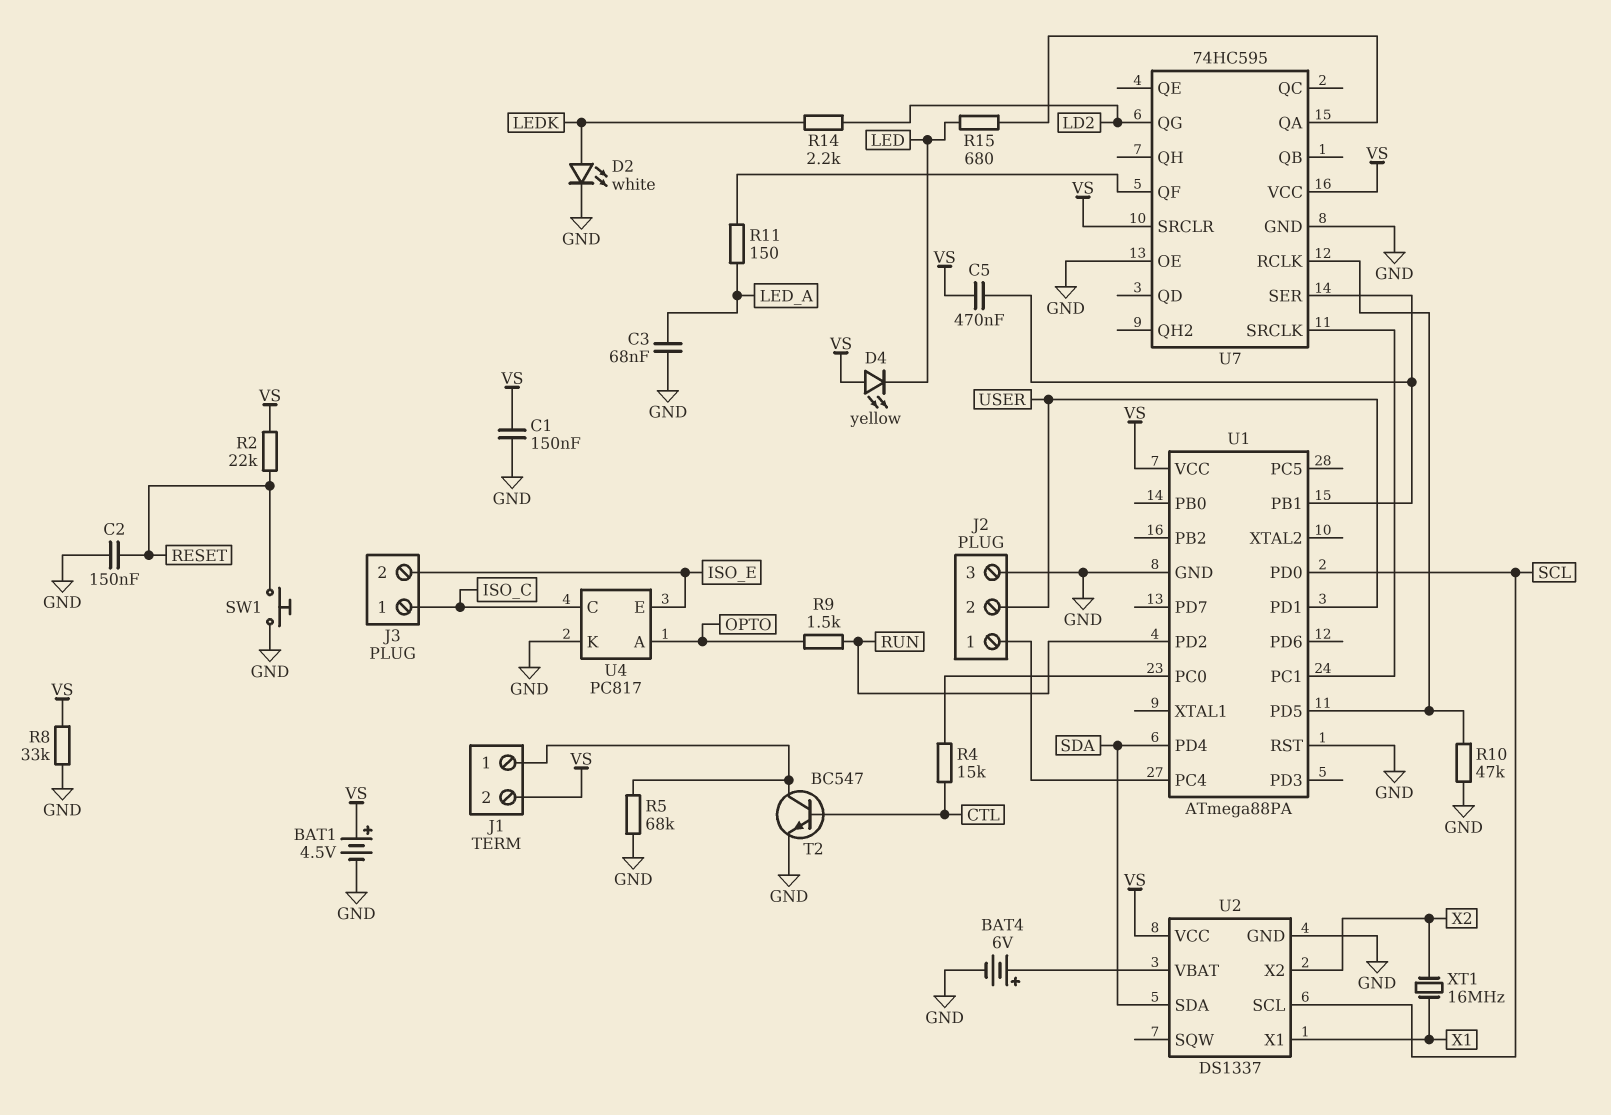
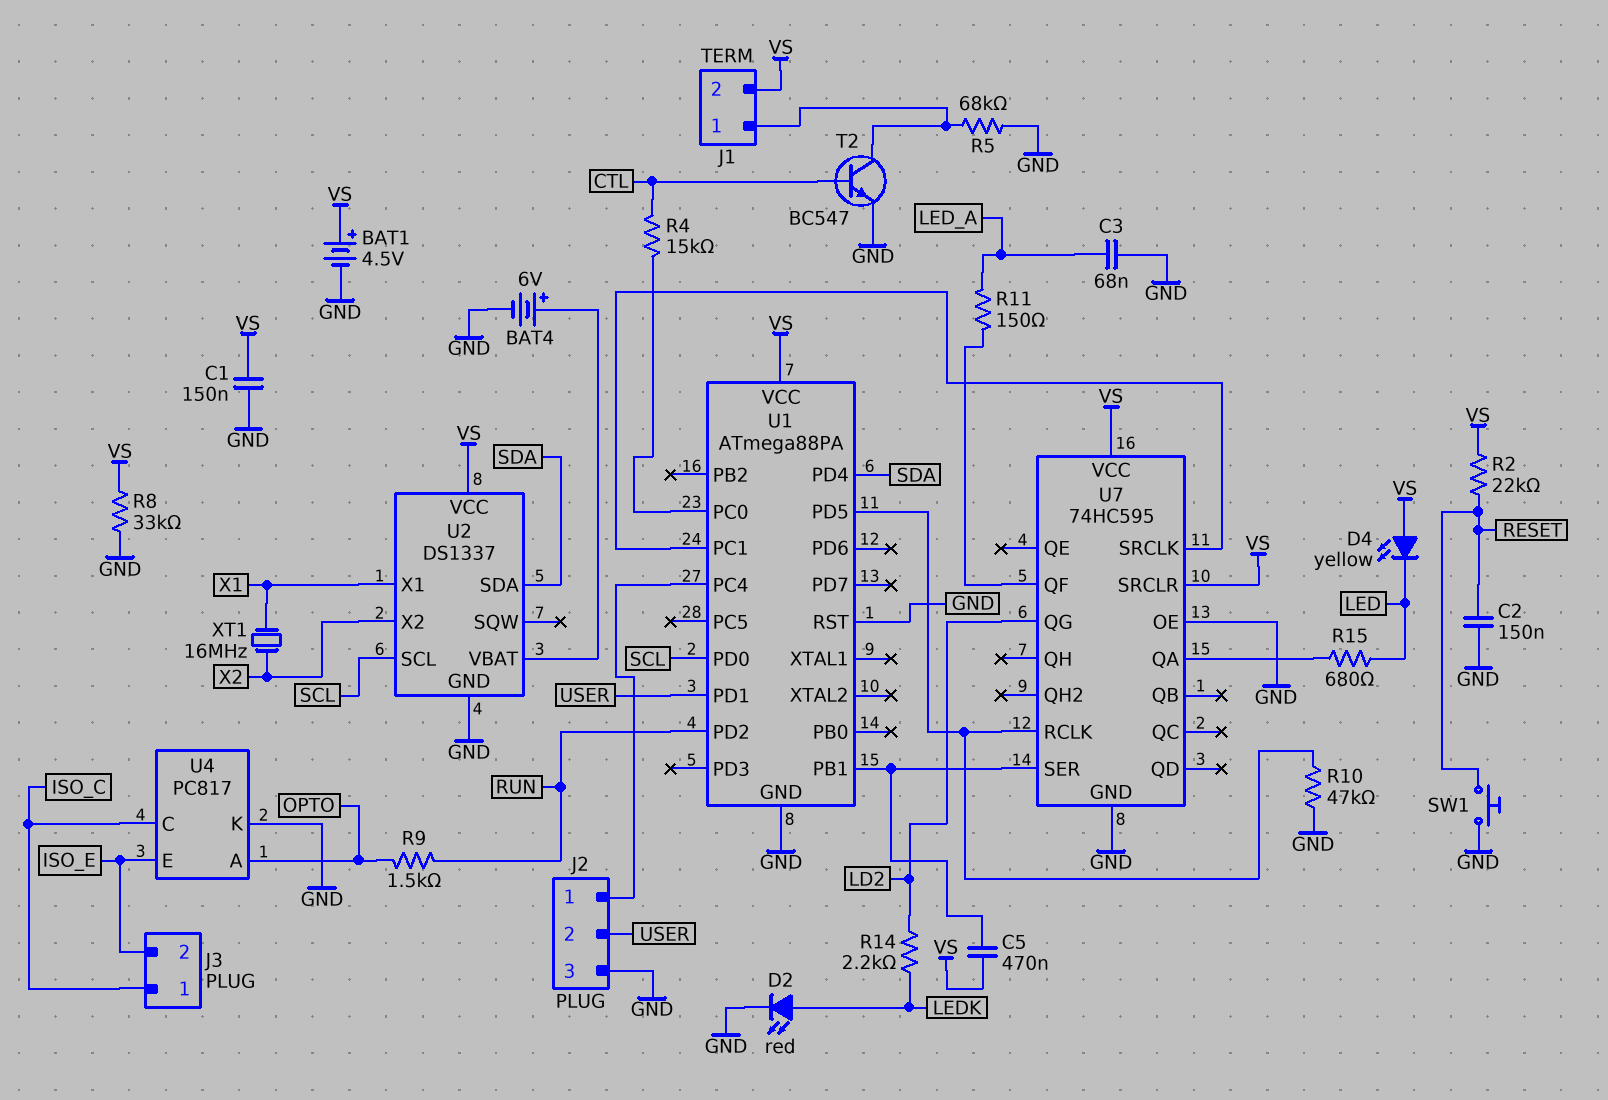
D2: LED white (A LEDK, K GND) -> LED red (A LEDK, K GND)

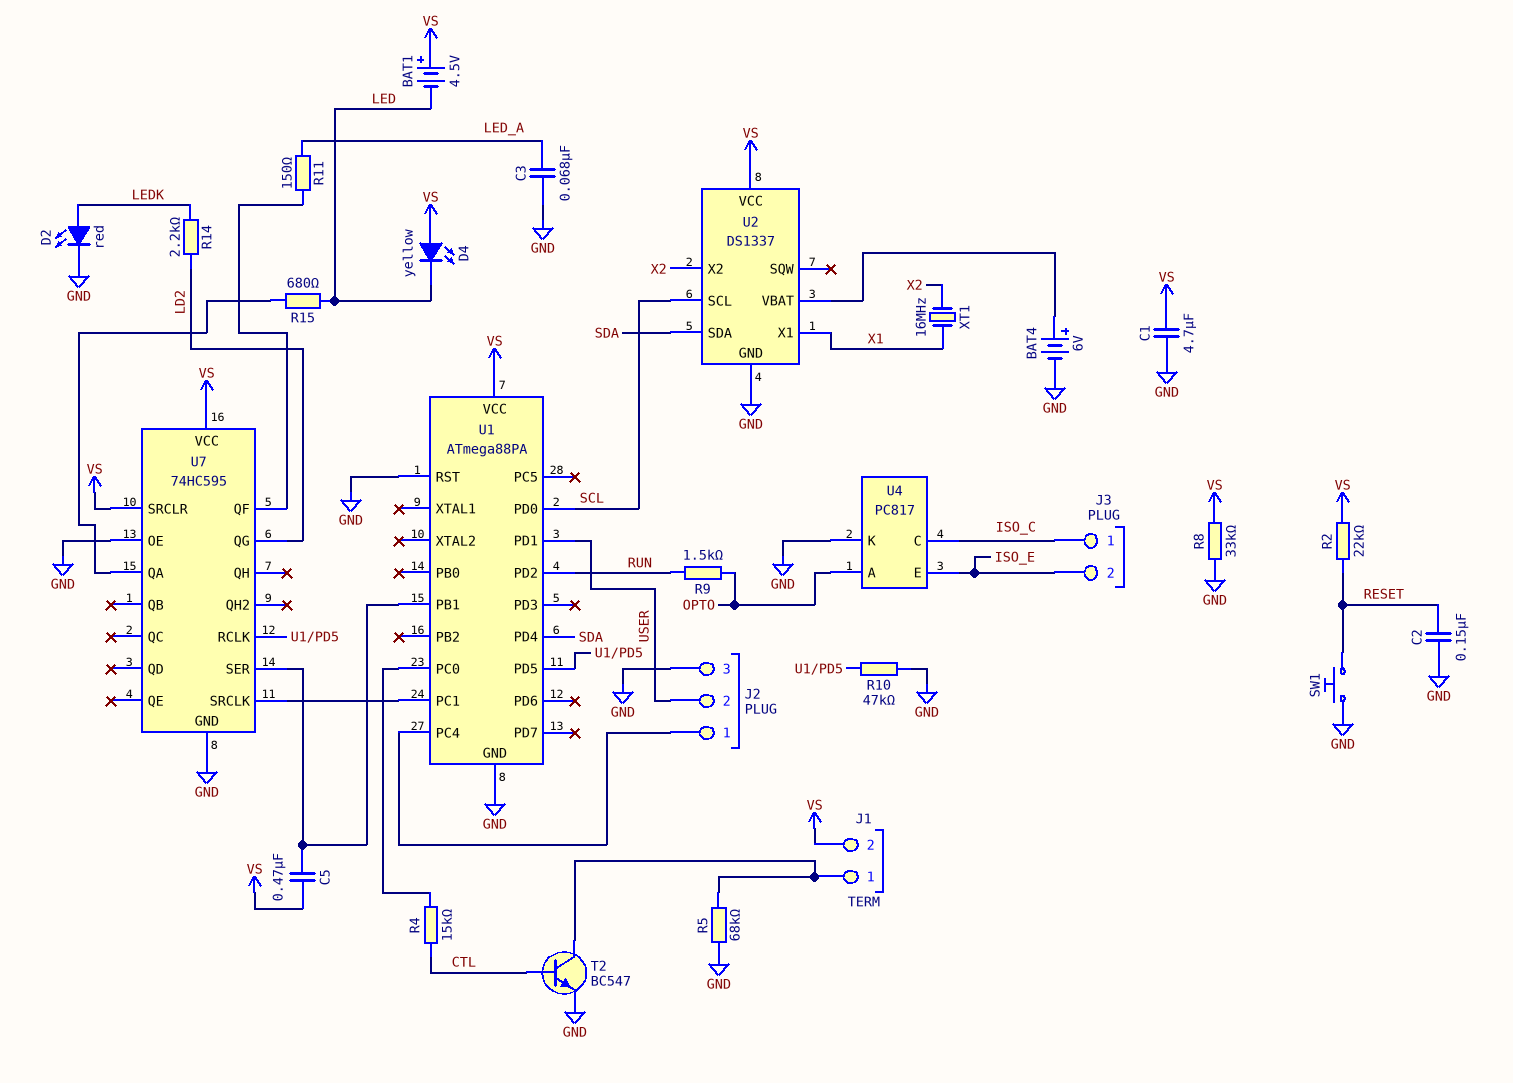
BAT1: 4.5V (plus VS, minus GND) -> 4.5V (plus VS, minus LED)
C1: 150nF (GND, VS) -> 4.7uF (GND, VS)

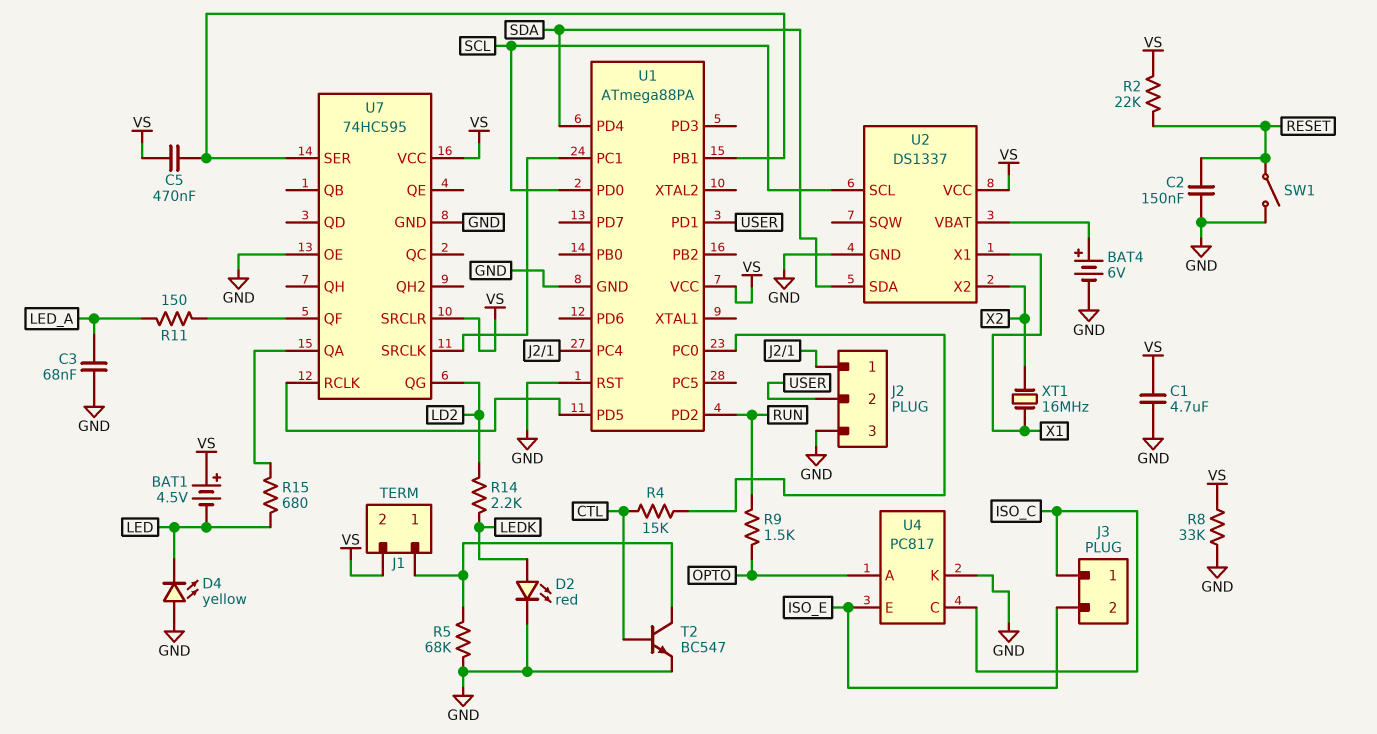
D4: LED yellow (A VS, K LED) -> LED yellow (A GND, K LED)
R10: 47k (GND, U1/PD5) -> none
SW1: button (GND, RESET) -> switch (GND, RESET)

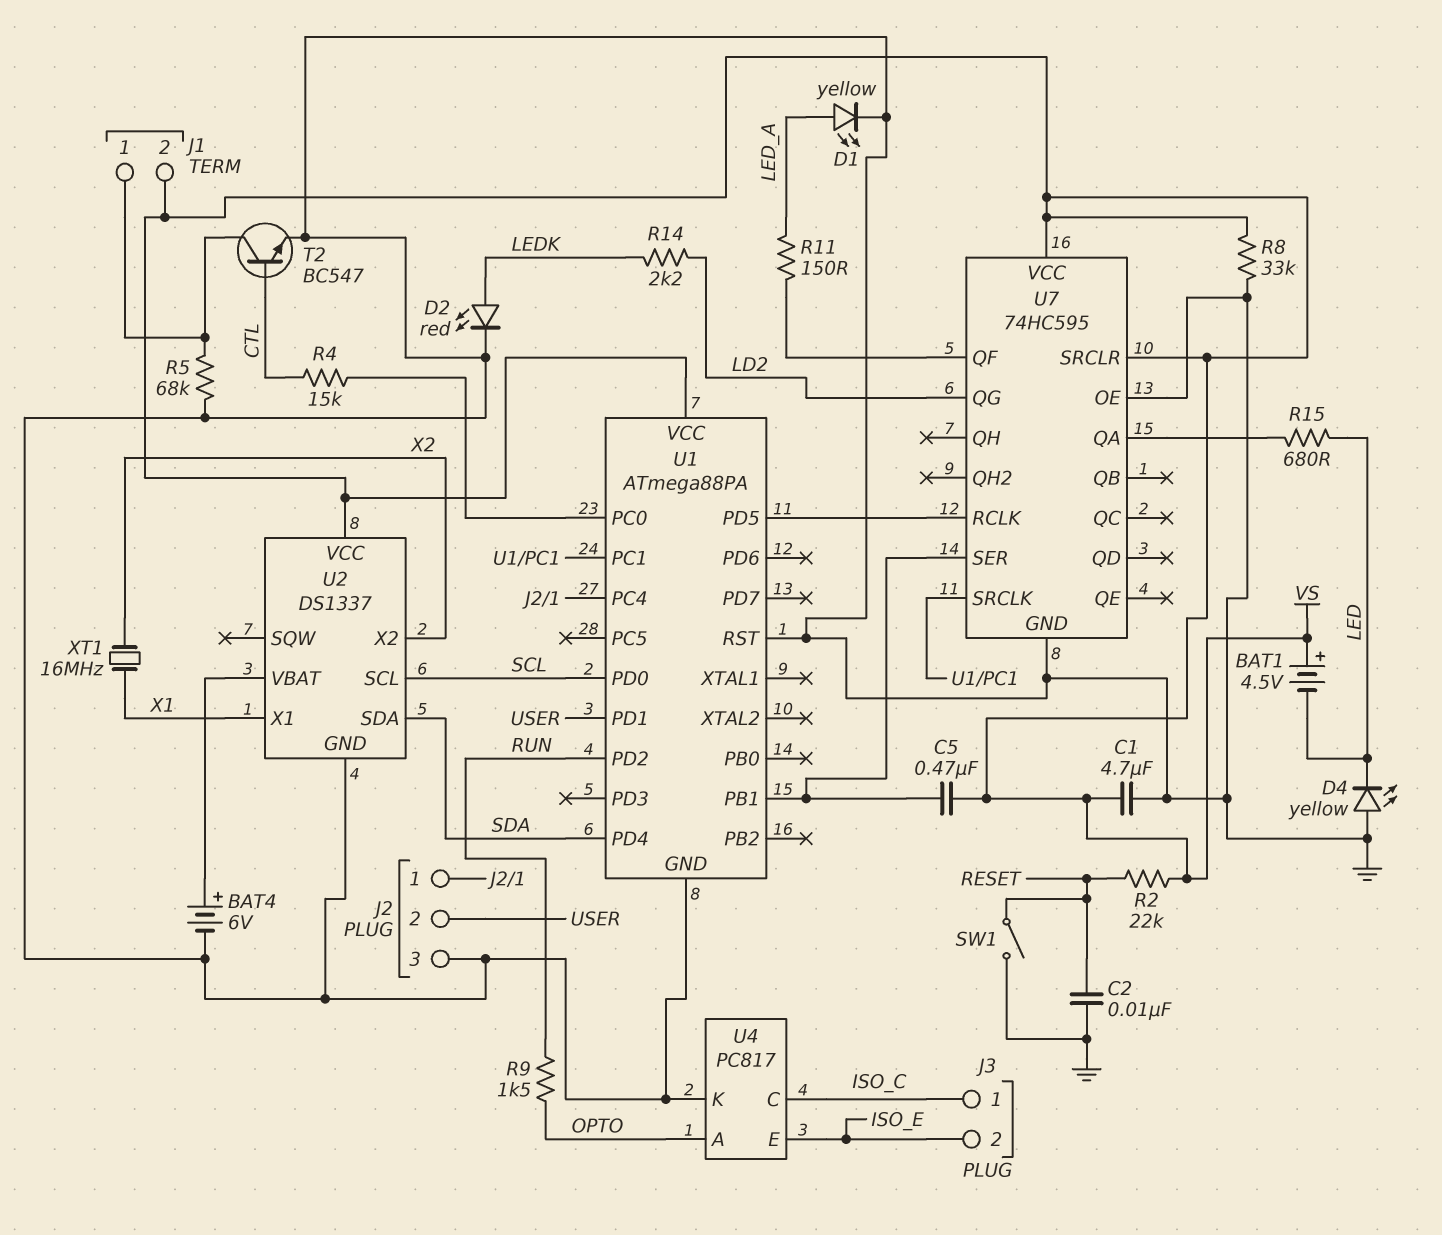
C2: 150nF (GND, RESET) -> 10nF (GND, RESET)
C3: 68nF (GND, LED_A) -> none
D1: none -> LED yellow (A LED_A, K GND)

